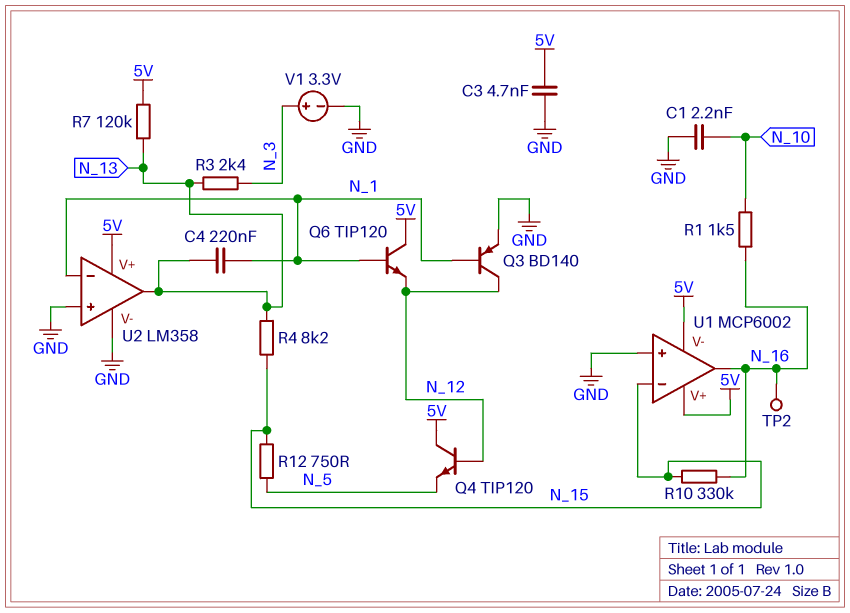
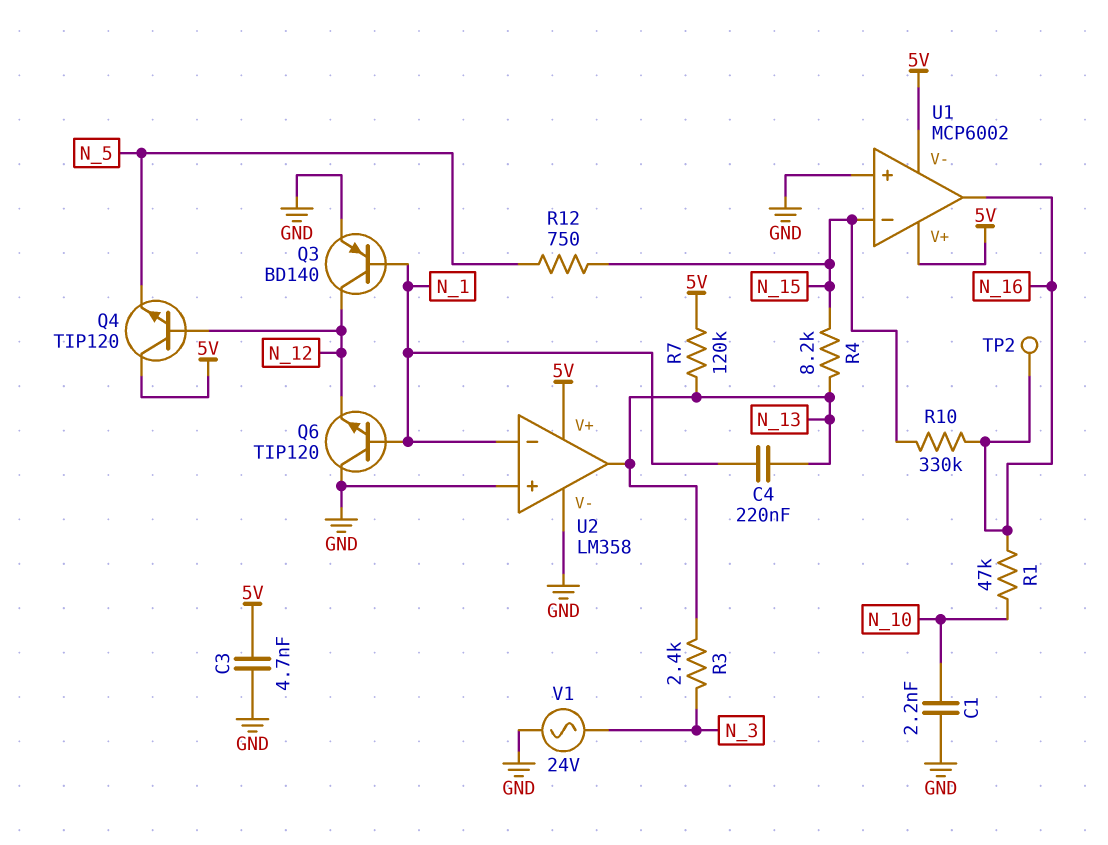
Q6: NPN TIP120 (B N_1, C 5V, E N_12) -> NPN TIP120 (B N_1, C GND, E N_12)
R1: 1.5k (N_10, N_16) -> 47k (N_10, N_16)
V1: 3.3V (plus N_3, minus GND) -> AC 24V (GND, N_3)

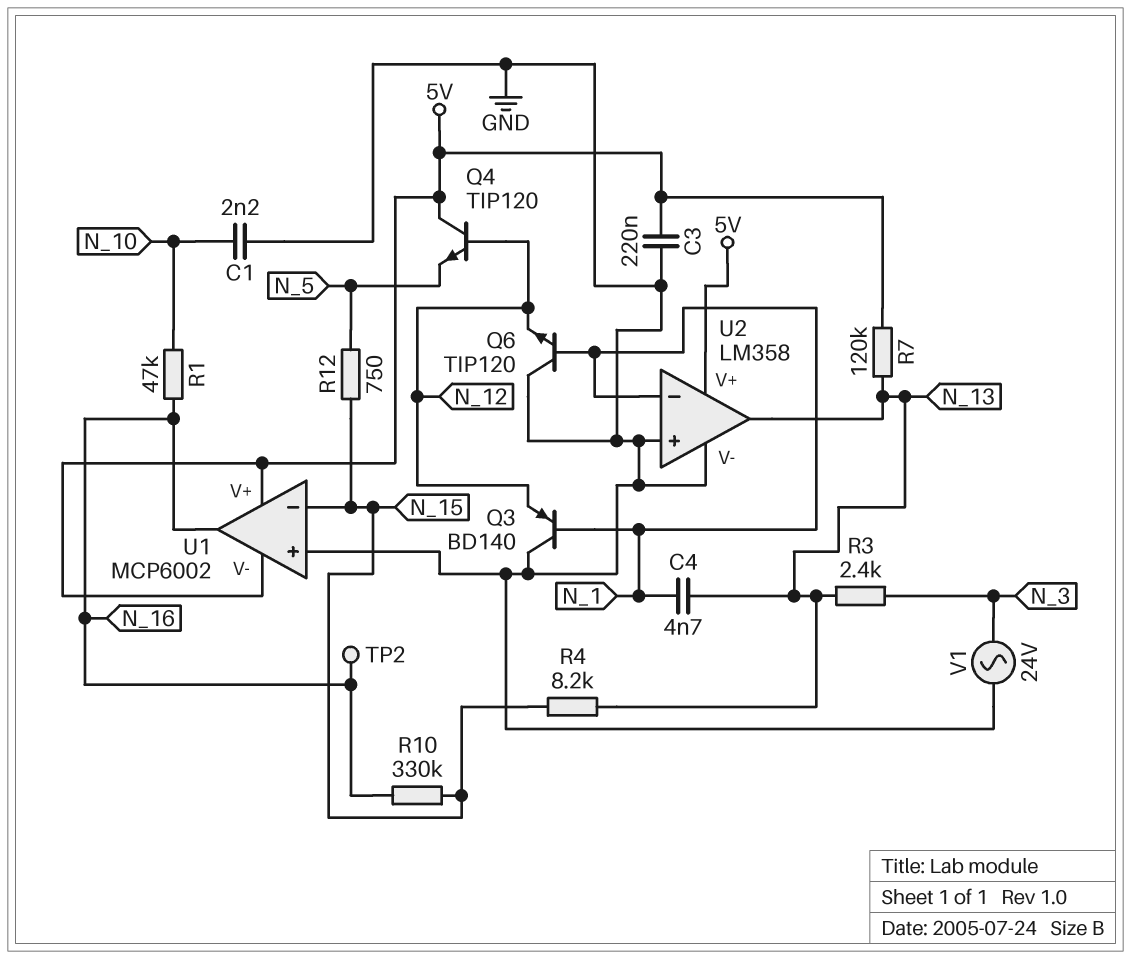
C3: 4.7nF (5V, GND) -> 220nF (5V, GND)
C4: 220nF (N_1, N_13) -> 4.7nF (N_1, N_13)
Q3: PNP BD140 (B N_1, C N_12, E GND) -> PNP BD140 (B N_1, C GND, E N_12)

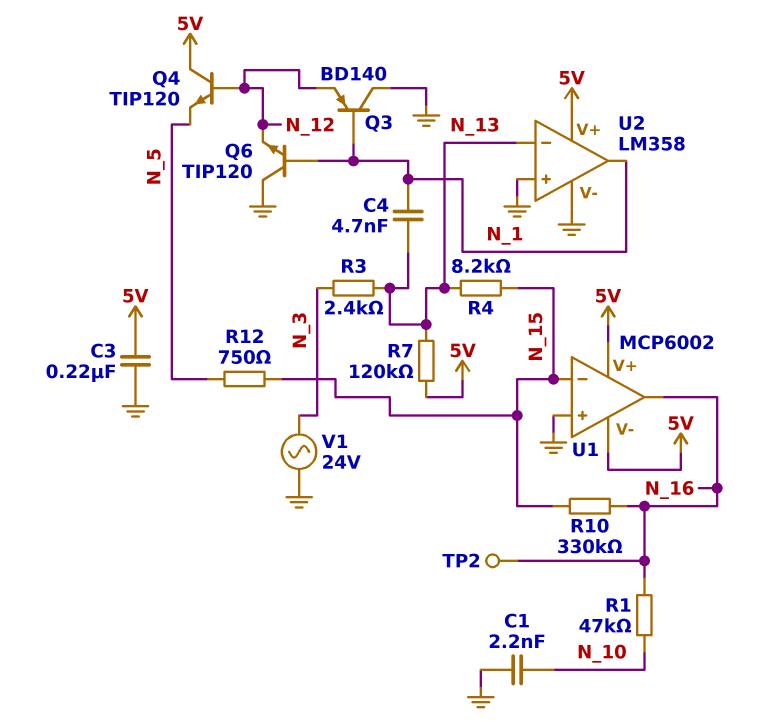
U2 pin in-: N_1 -> N_13
U2 pin out: N_13 -> N_1

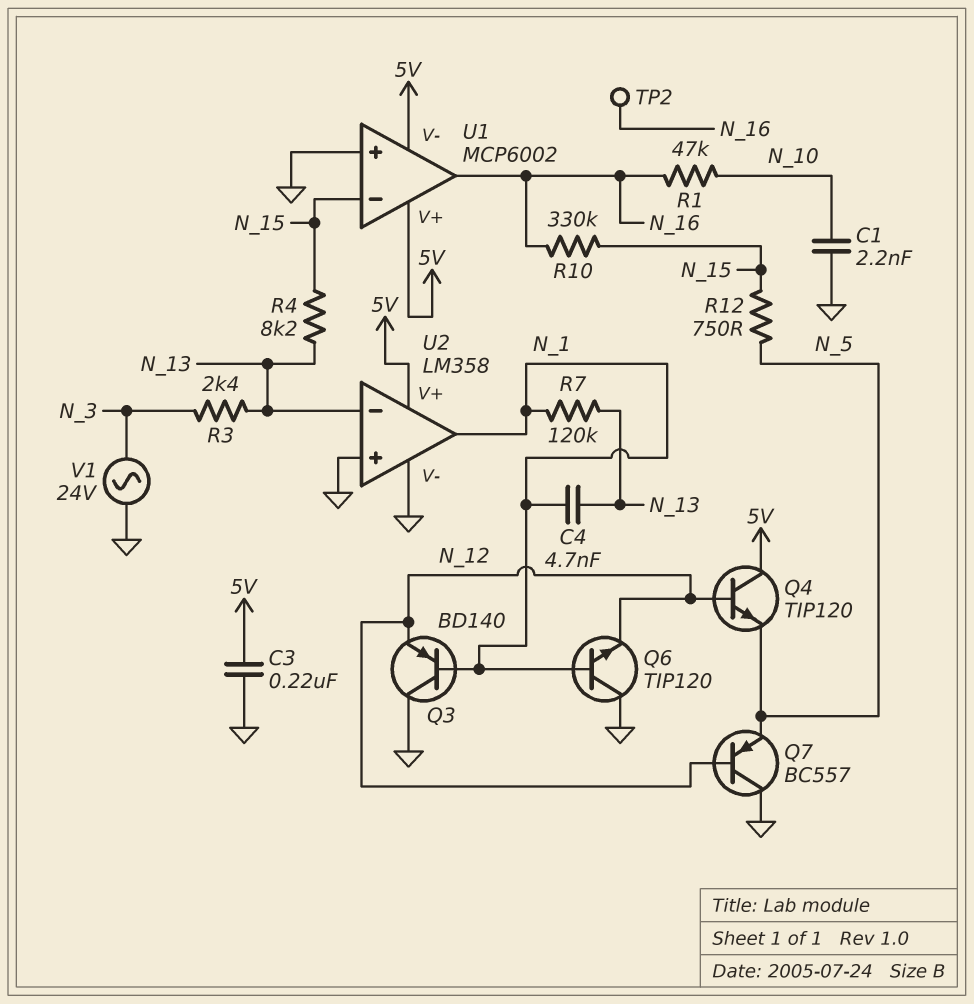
Q7: none -> PNP BC557 (B N_12, C GND, E N_5)
R7: 120k (5V, N_13) -> 120k (N_1, N_13)

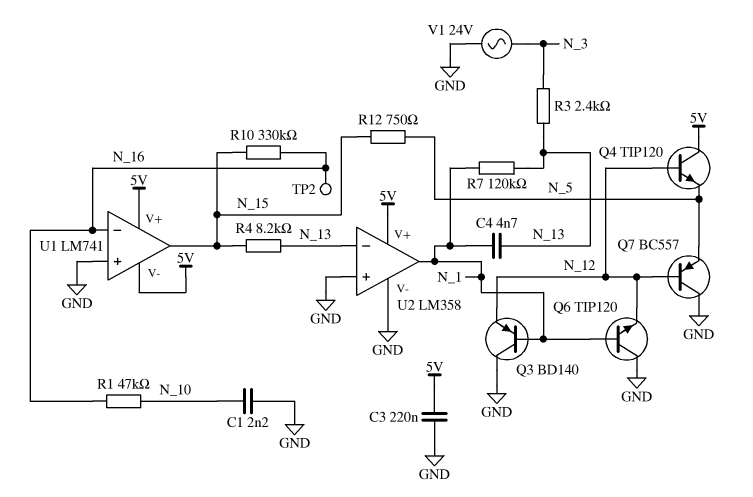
U1: MCP6002 -> LM741
U1 pin in-: N_15 -> N_16
U1 pin out: N_16 -> N_15

